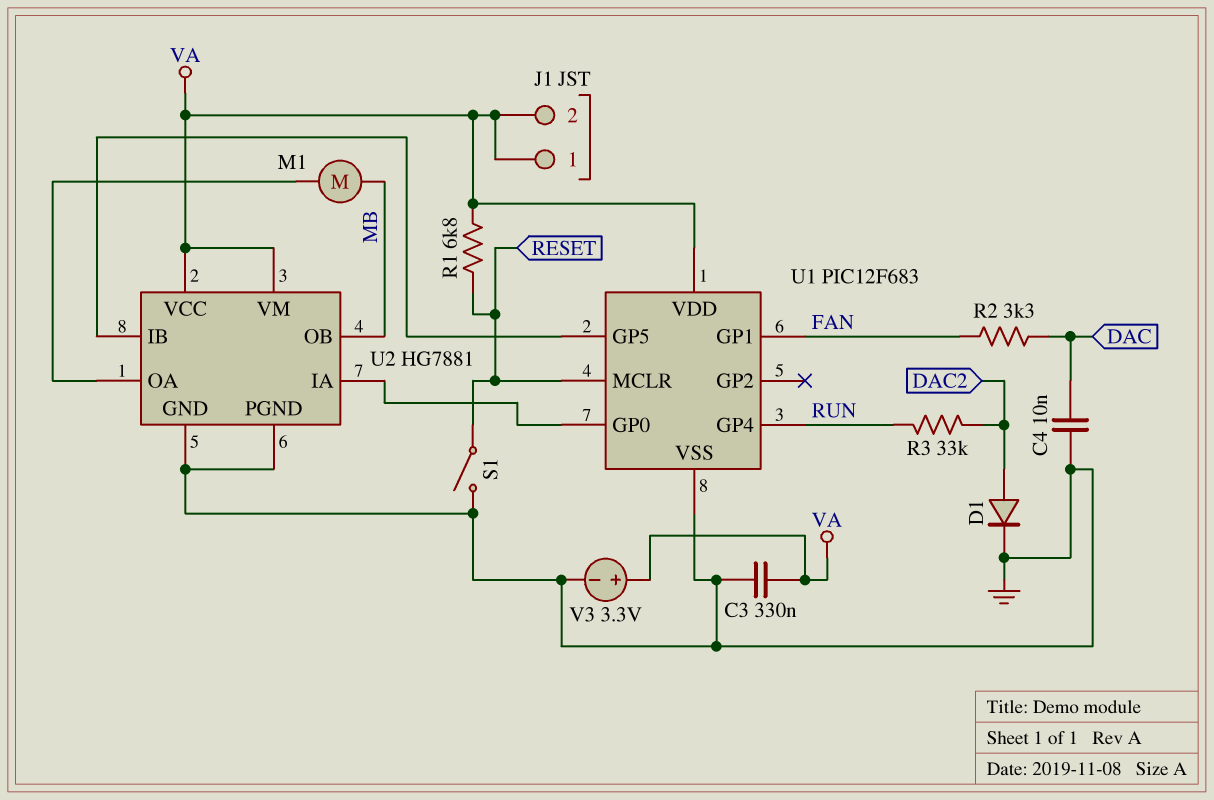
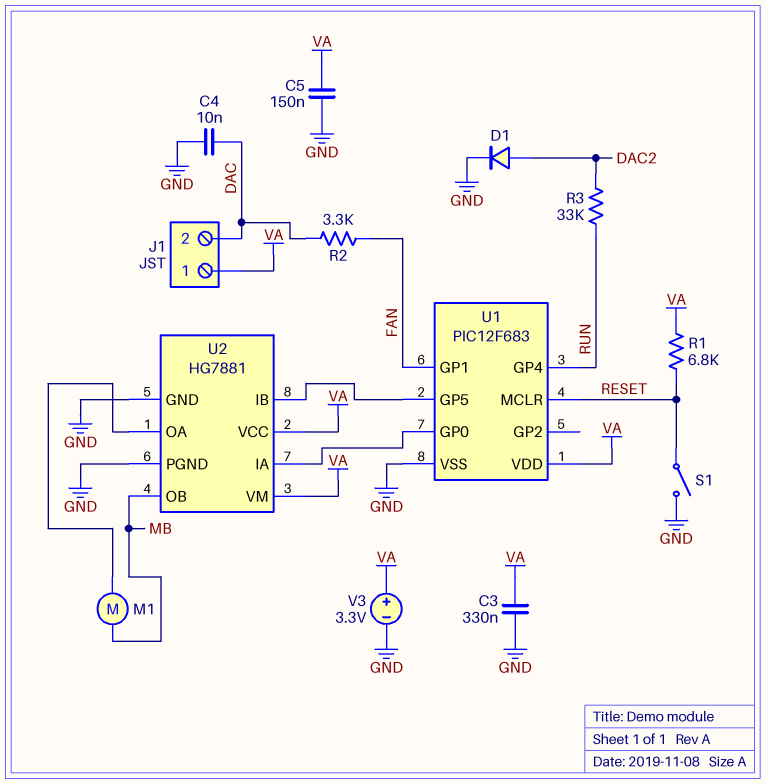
C5: none -> 150nF (GND, VA)
J1 pin 2: VA -> DAC

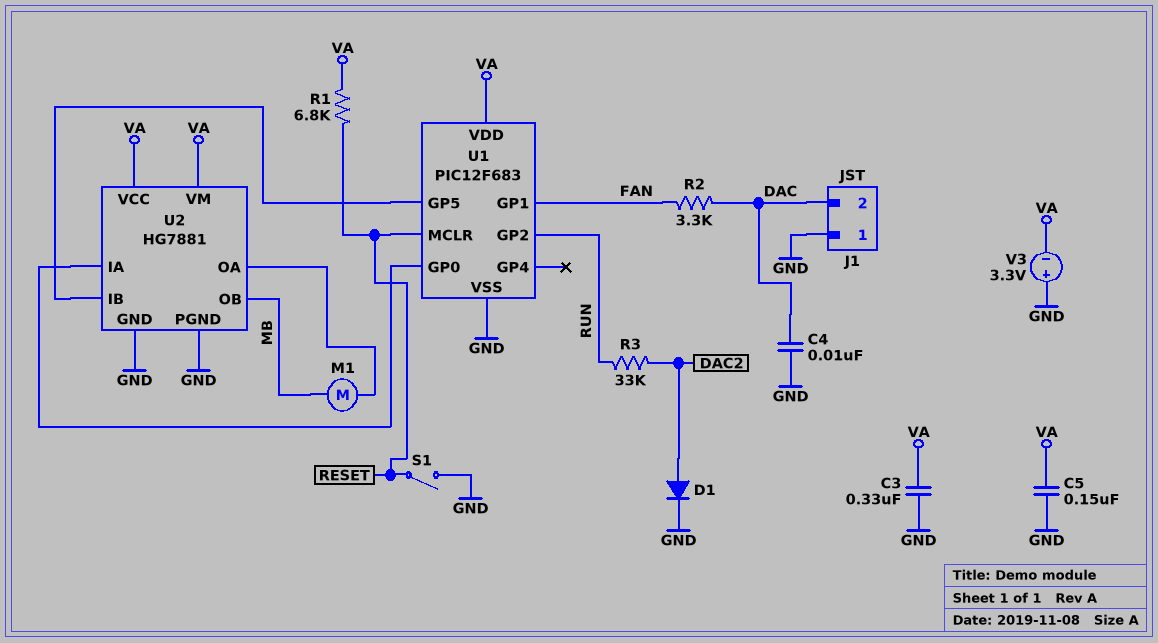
J1 pin 1: VA -> GND
U1 pin GP2: none -> RUN
U1 pin GP4: RUN -> none
V3: 3.3V (plus VA, minus GND) -> 3.3V (plus GND, minus VA)

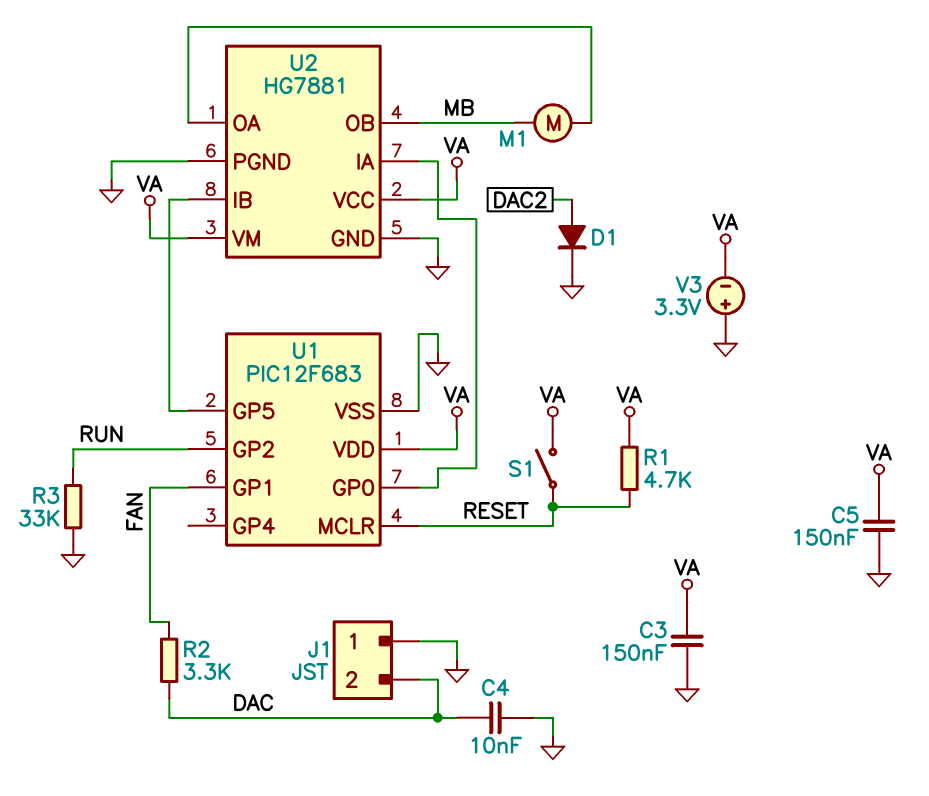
C3: 330nF (GND, VA) -> 150nF (GND, VA)
R1: 6.8k (RESET, VA) -> 4.7k (RESET, VA)
R3: 33k (DAC2, RUN) -> 33k (GND, RUN)
S1: switch (GND, RESET) -> switch (RESET, VA)

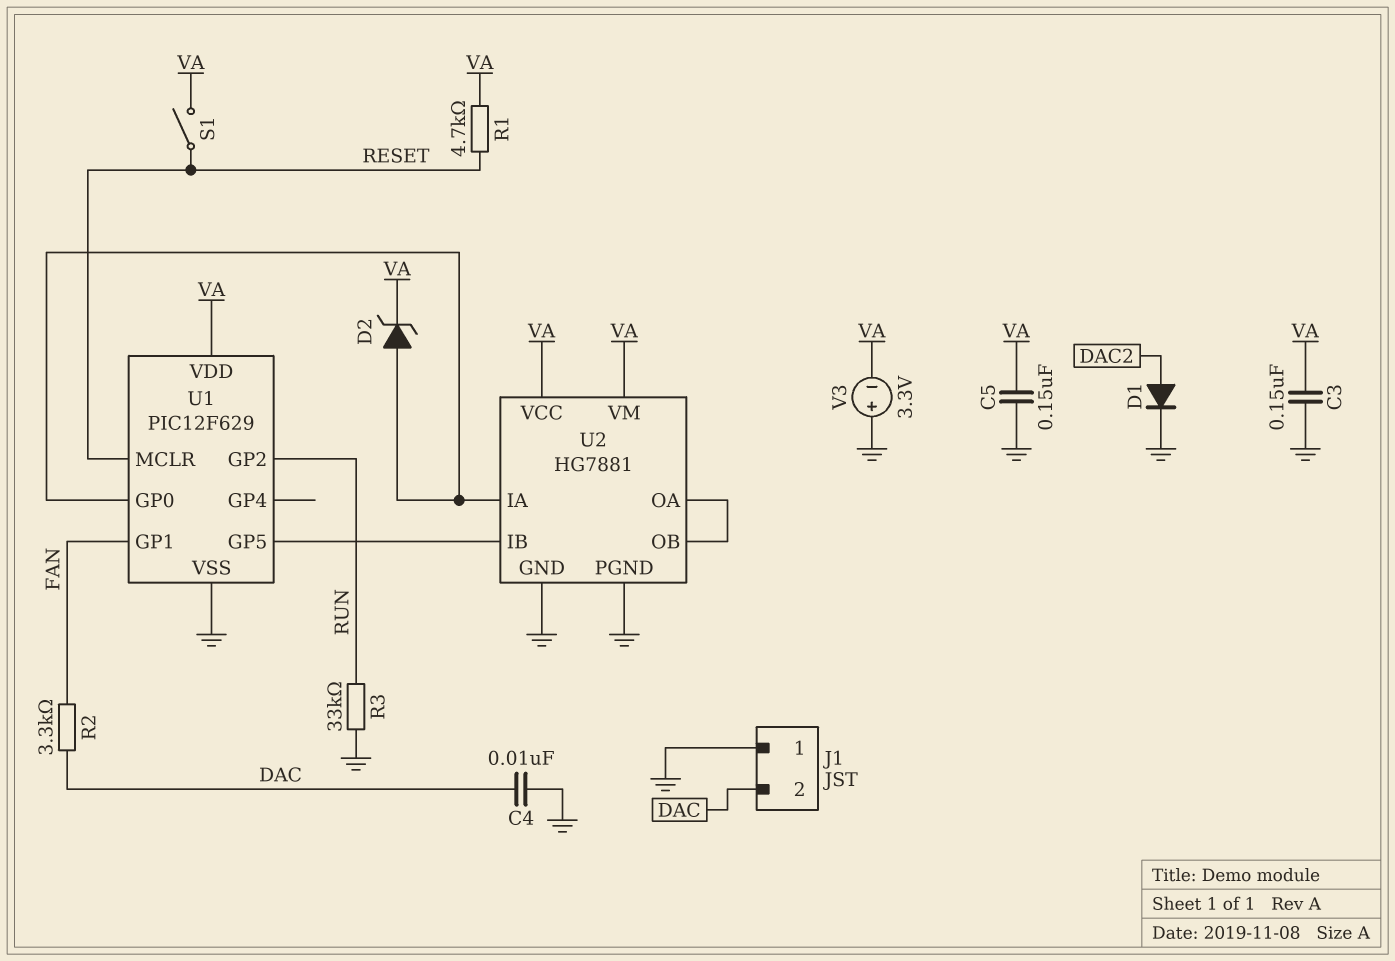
D2: none -> zener (A U1/GP0, K VA)
M1: motor (MB, U2/OA) -> none
U1: PIC12F683 -> PIC12F629
U2 pin OB: MB -> U2/OA

